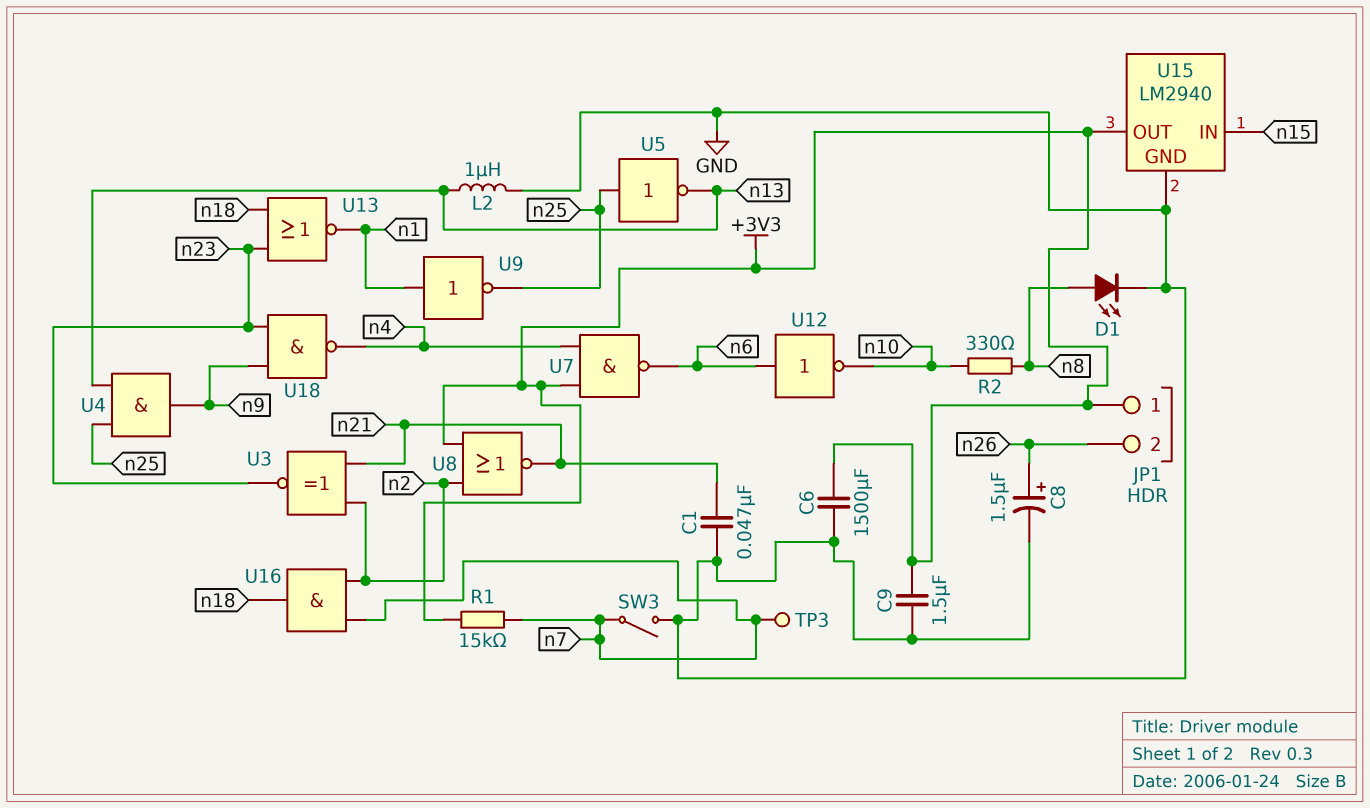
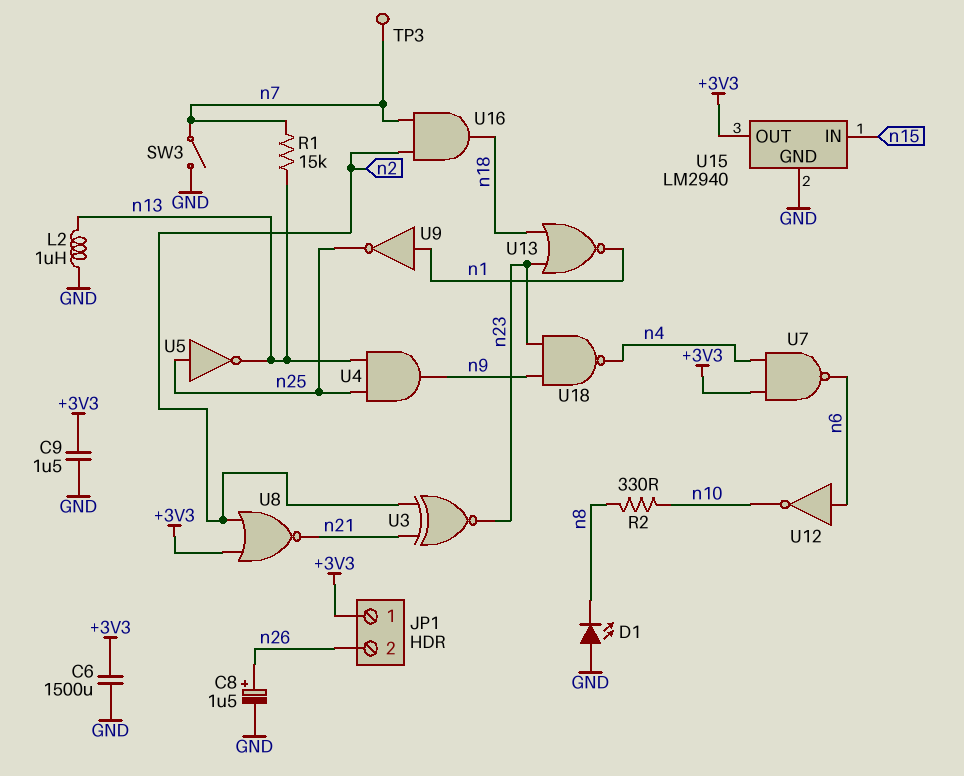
C1: 47nF (GND, n21) -> none
D1: LED (A n8, K GND) -> LED (A GND, K n8)
R1: 15k (+3V3, n7) -> 15k (n7, n13)

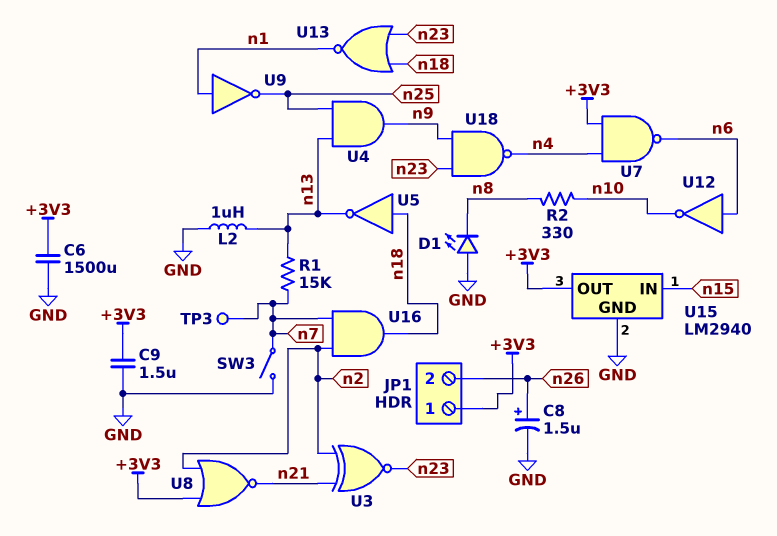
U5: NOT (in n25, out n13) -> NOT (in n18, out n13)

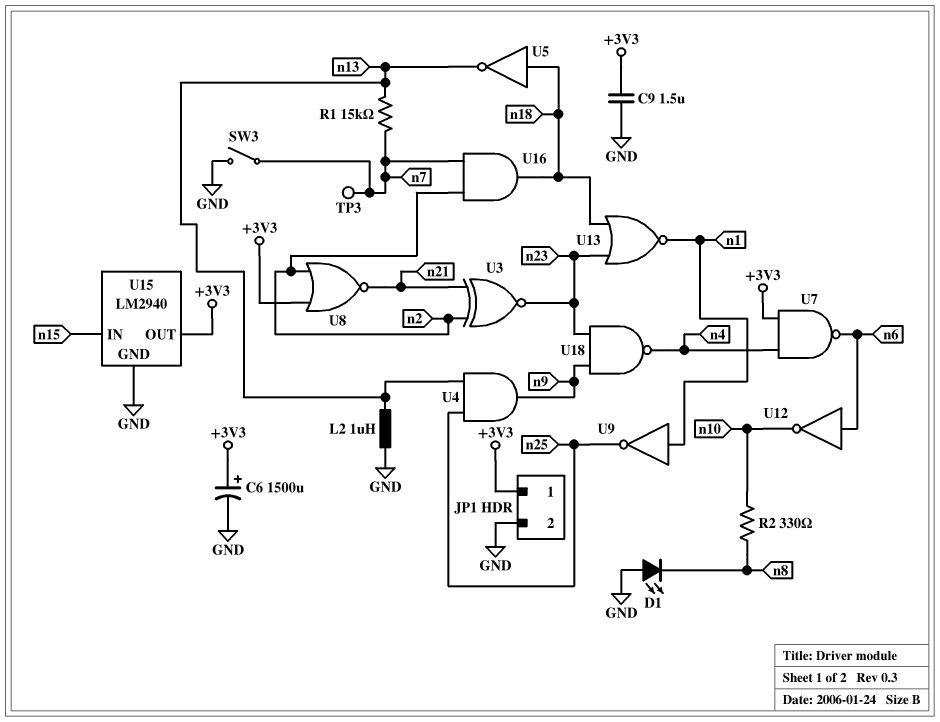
C6: 1500uF (+3V3, GND) -> 1500uF (plus +3V3, minus GND)
C8: 1.5uF (plus n26, minus GND) -> none
JP1 pin 2: n26 -> GND

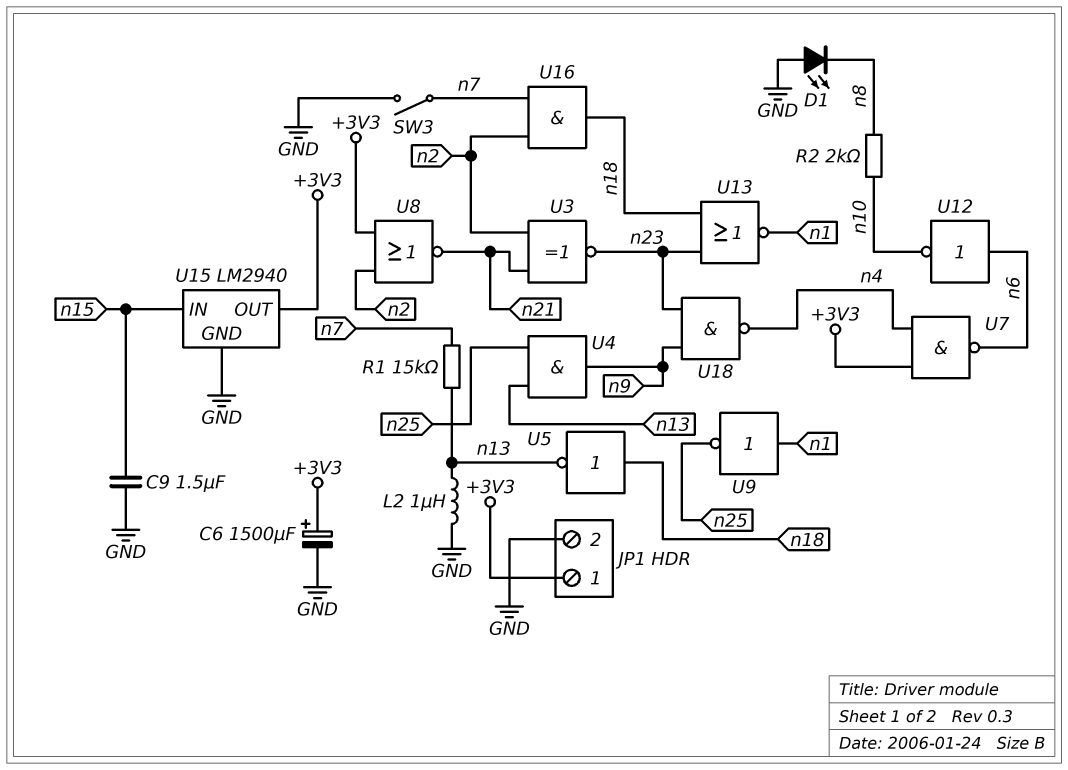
C9: 1.5uF (+3V3, GND) -> 1.5uF (GND, n15)
R2: 330 (n8, n10) -> 2k (n8, n10)
TP3: test point (n7) -> none

